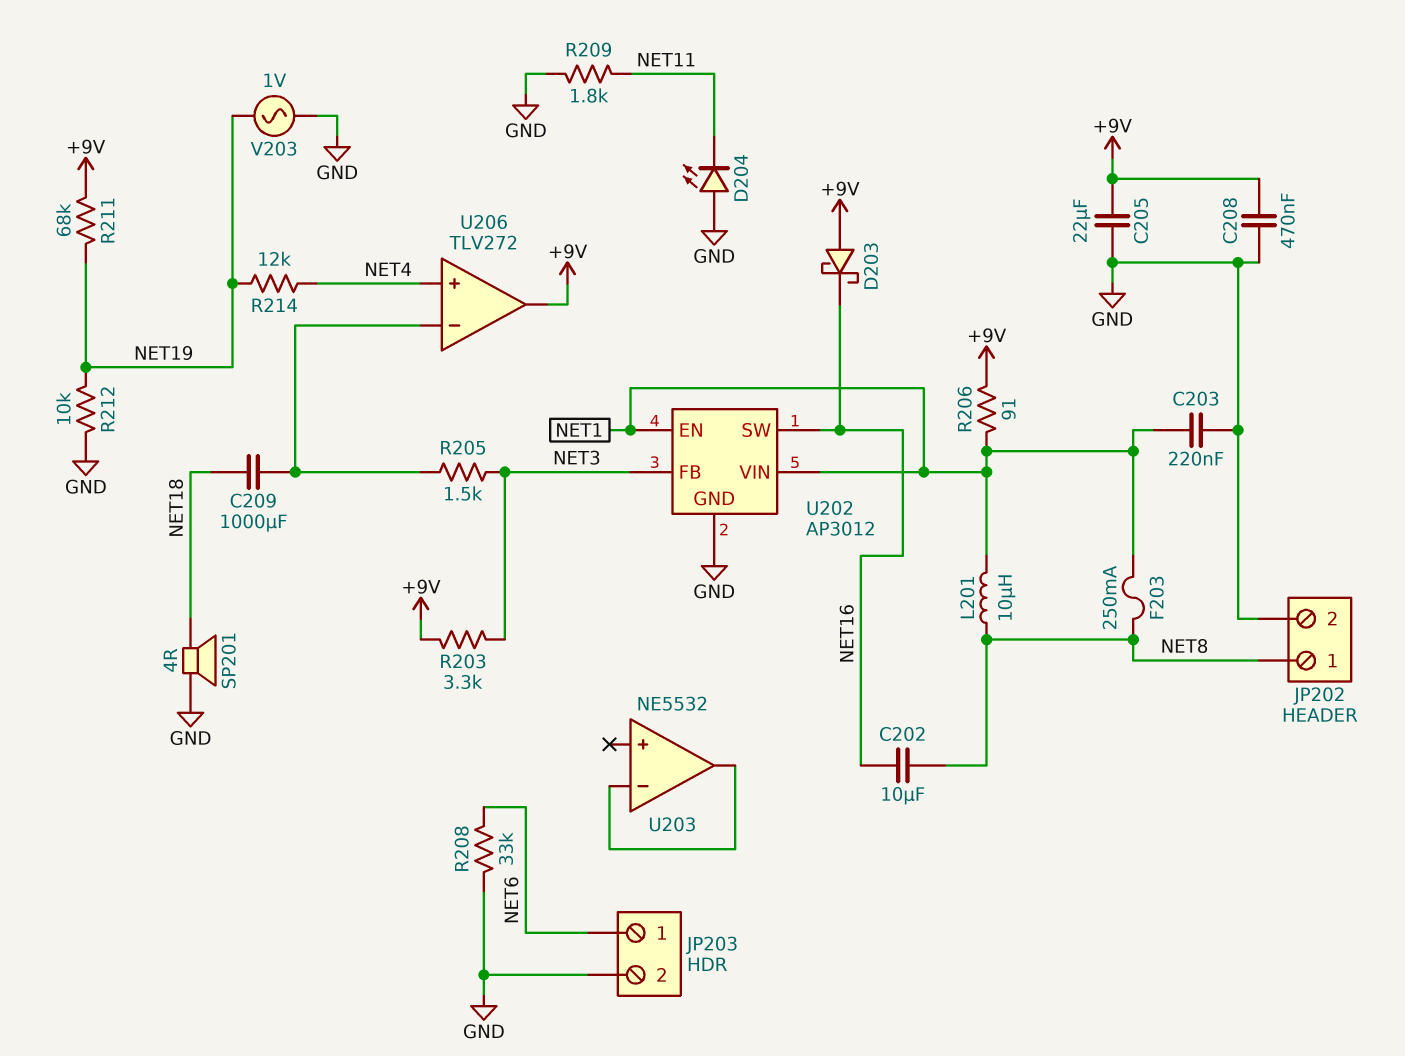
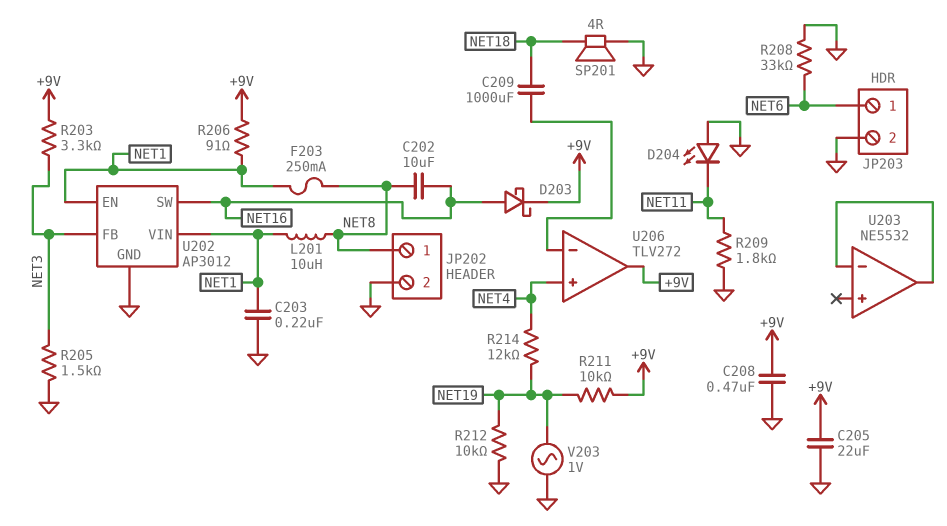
D203: schottky (A +9V, K NET16) -> schottky (A NET16, K +9V)
R205: 1.5k (NET3, U206/in-) -> 1.5k (GND, NET3)
R211: 68k (+9V, NET19) -> 10k (+9V, NET19)

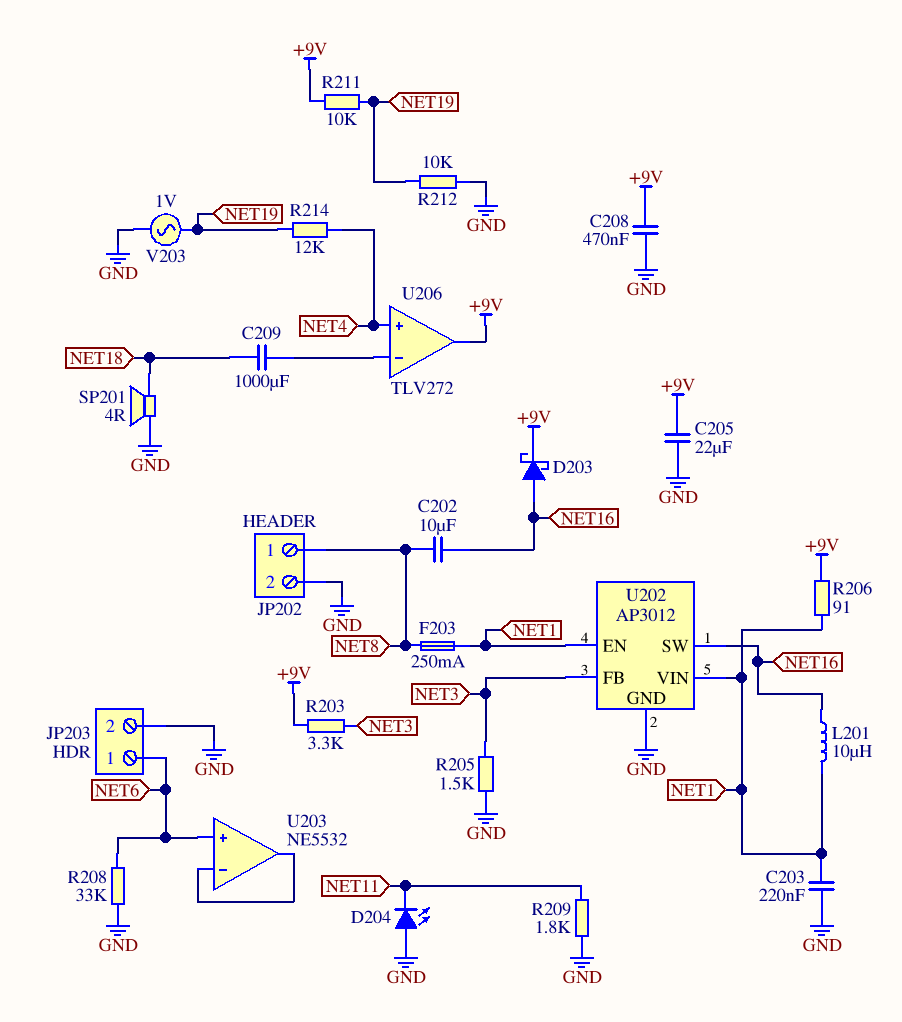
L201: 10uH (NET1, NET8) -> 10uH (NET1, NET16)
U203 pin in+: none -> NET6

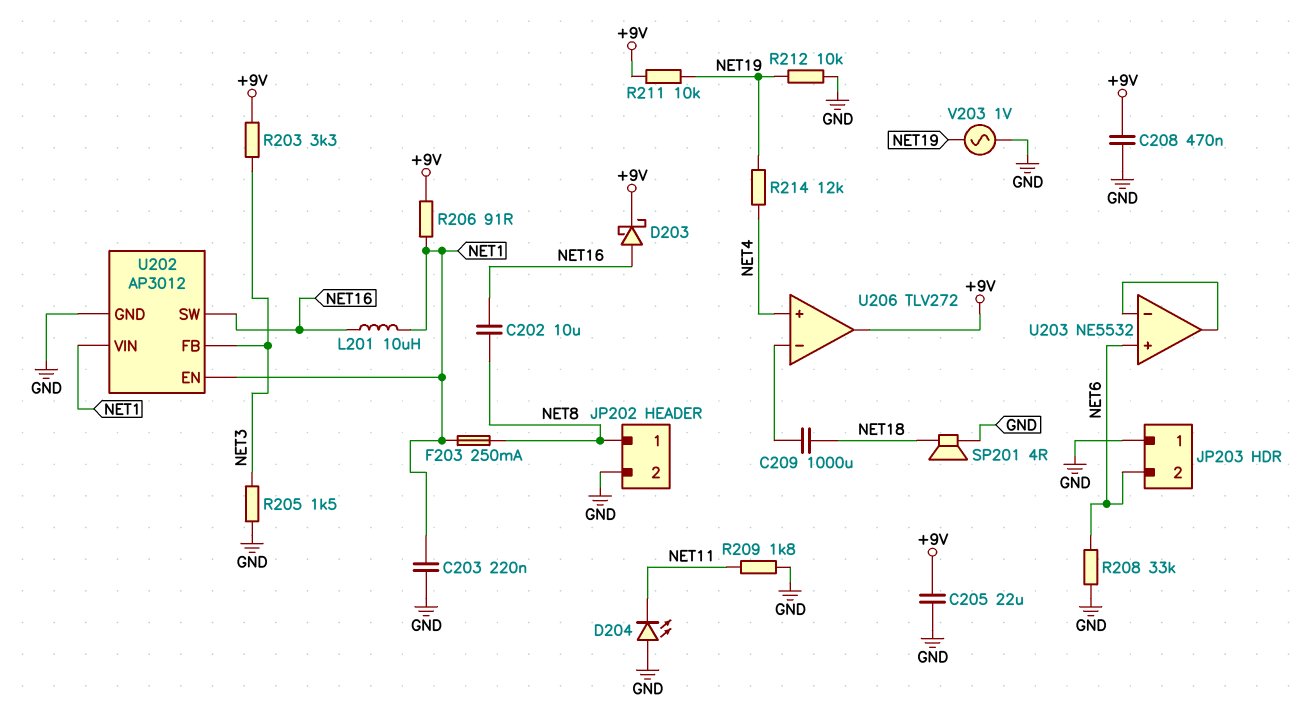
JP203 pin 1: NET6 -> GND
JP203 pin 2: GND -> NET6

